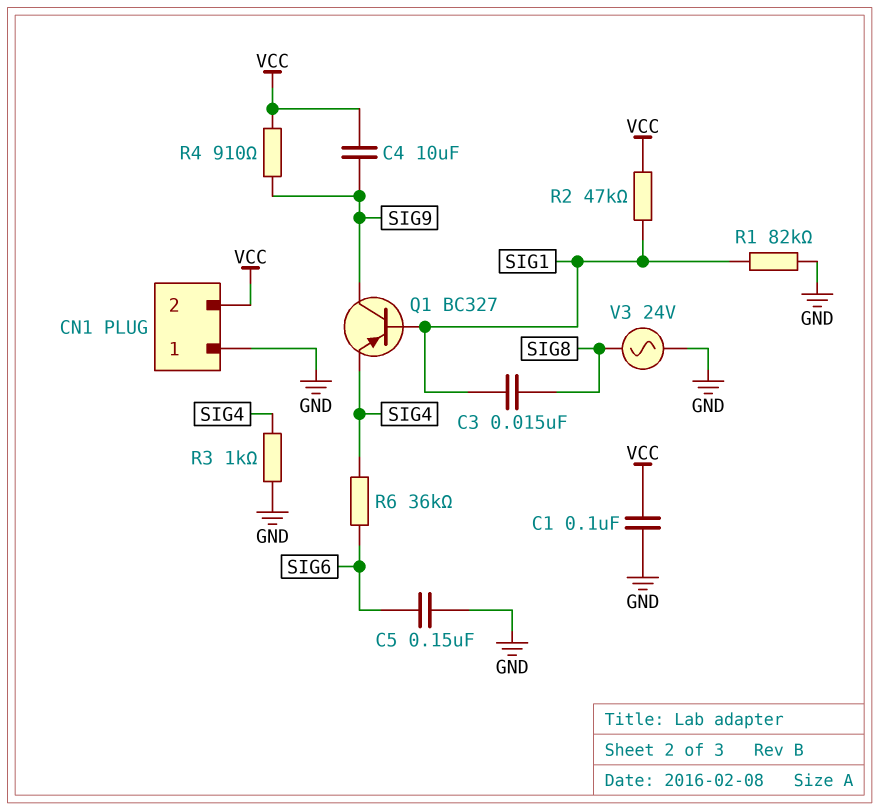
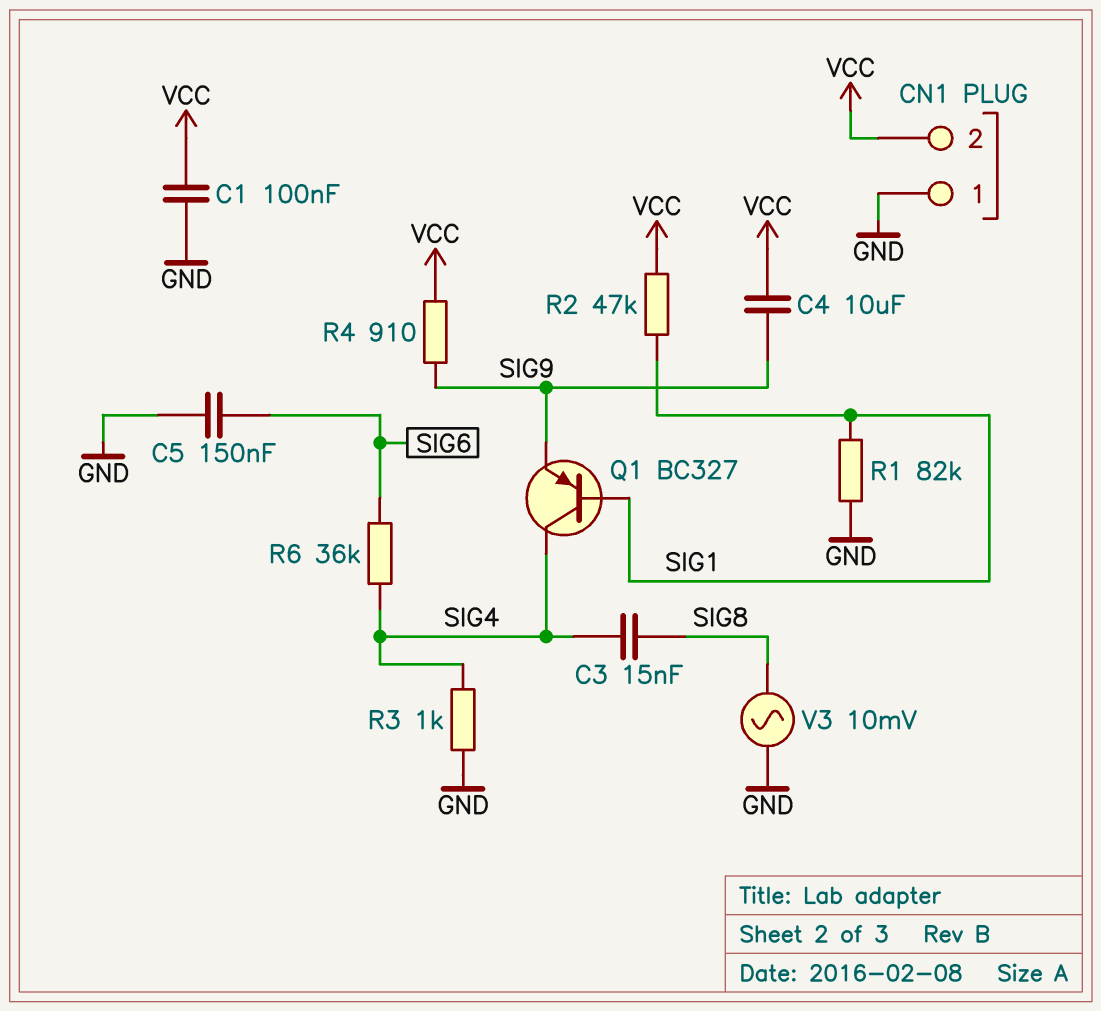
C3: 15nF (SIG1, SIG8) -> 15nF (SIG4, SIG8)
Q1: PNP BC327 (B SIG1, C SIG9, E SIG4) -> PNP BC327 (B SIG1, C SIG4, E SIG9)
V3: AC 24V (GND, SIG8) -> AC 10mV (GND, SIG8)

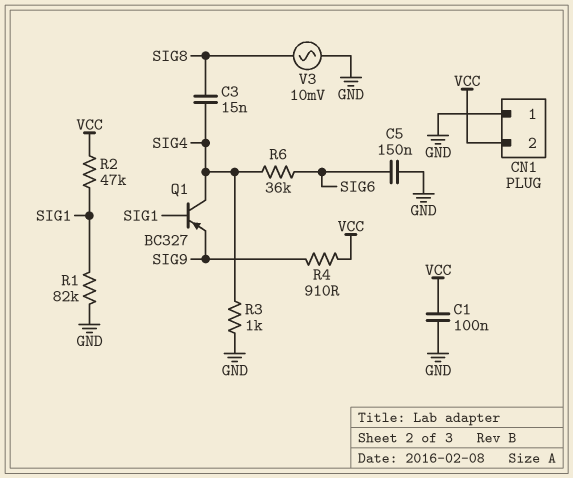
C4: 10uF (SIG9, VCC) -> none

